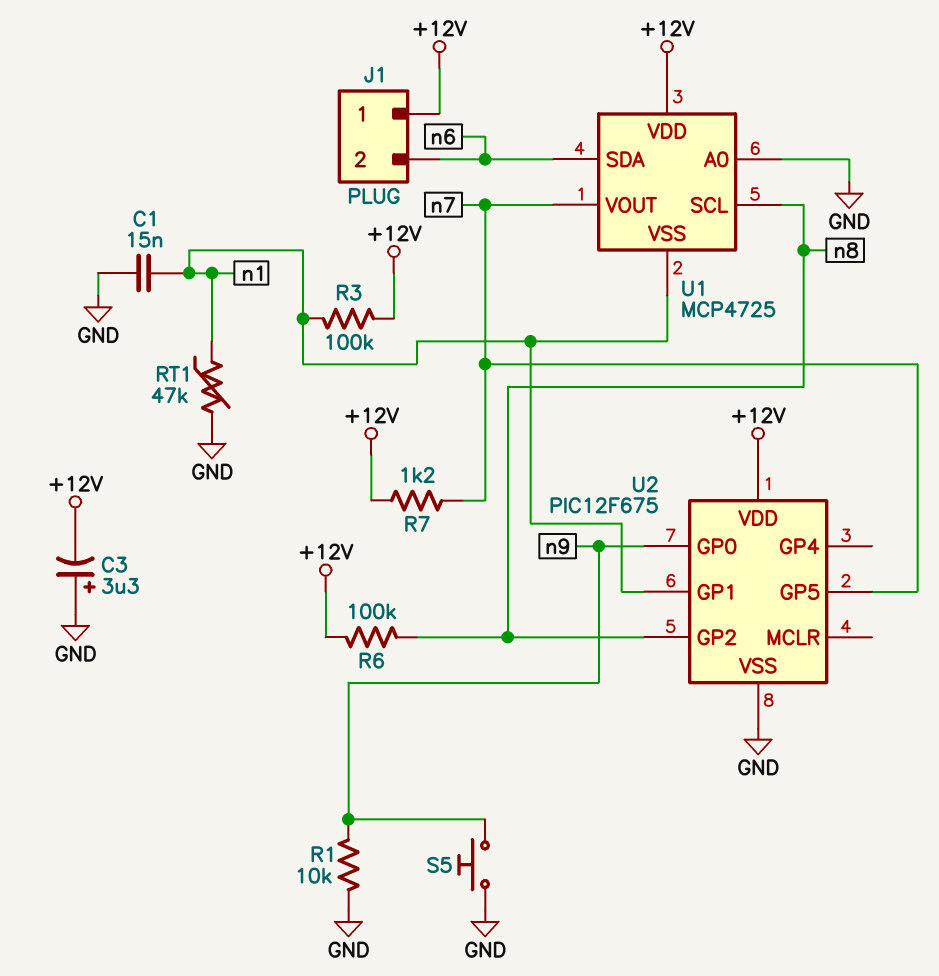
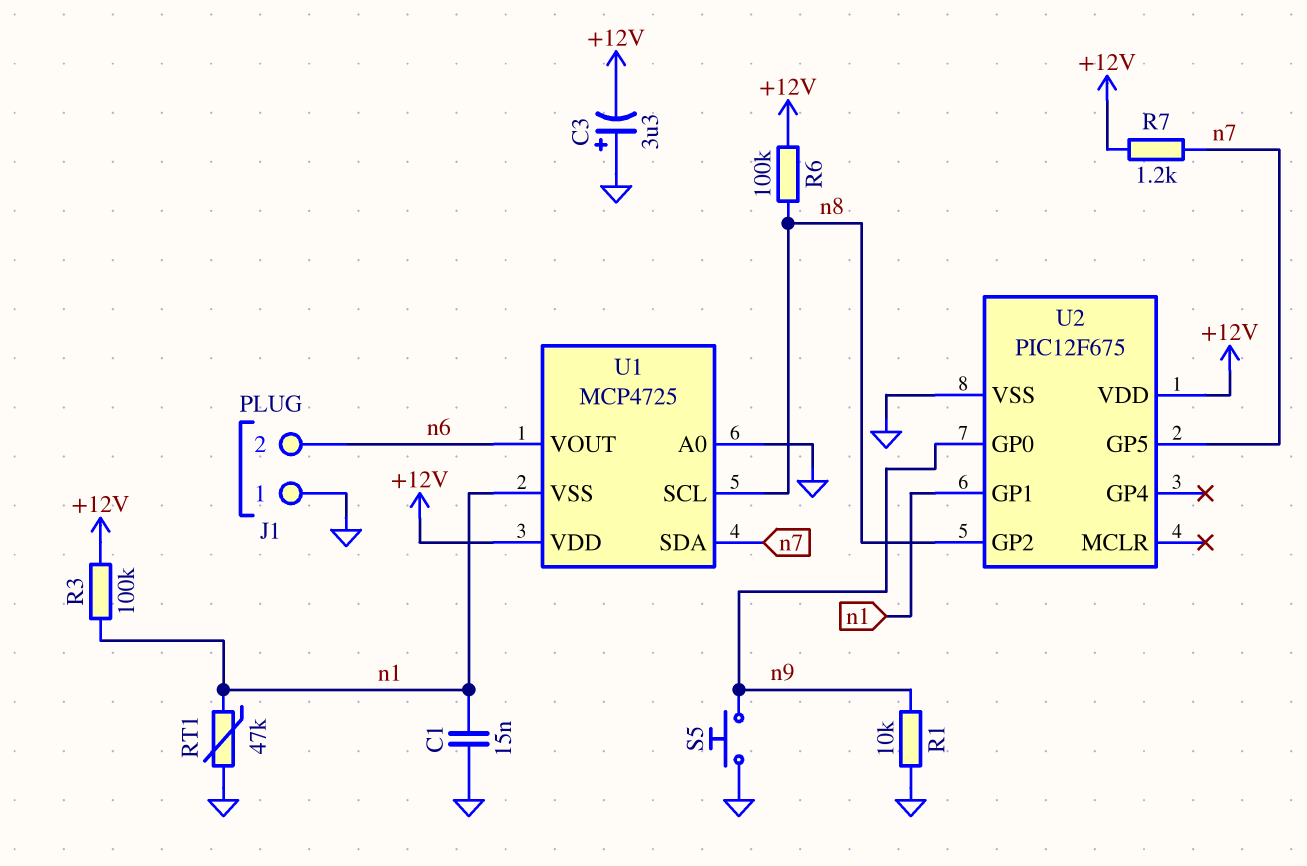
J1 pin 1: +12V -> GND
U1 pin SDA: n6 -> n7
U1 pin VOUT: n7 -> n6

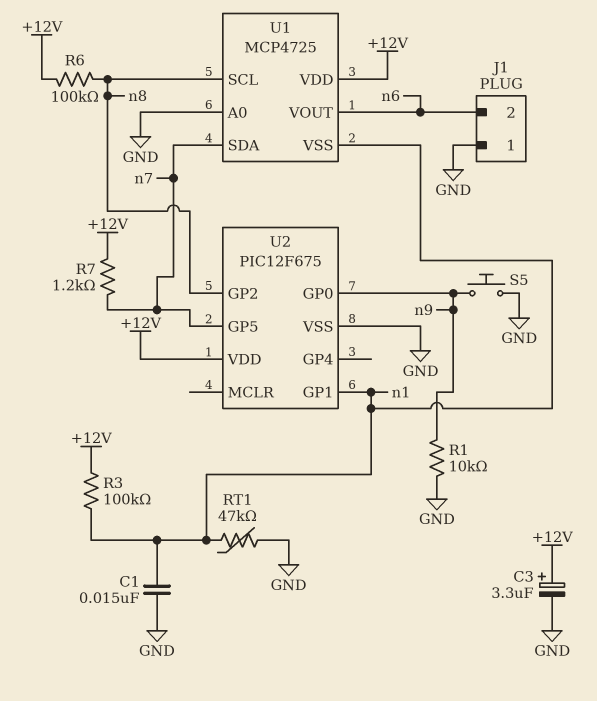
C3: 3.3uF (plus GND, minus +12V) -> 3.3uF (plus +12V, minus GND)

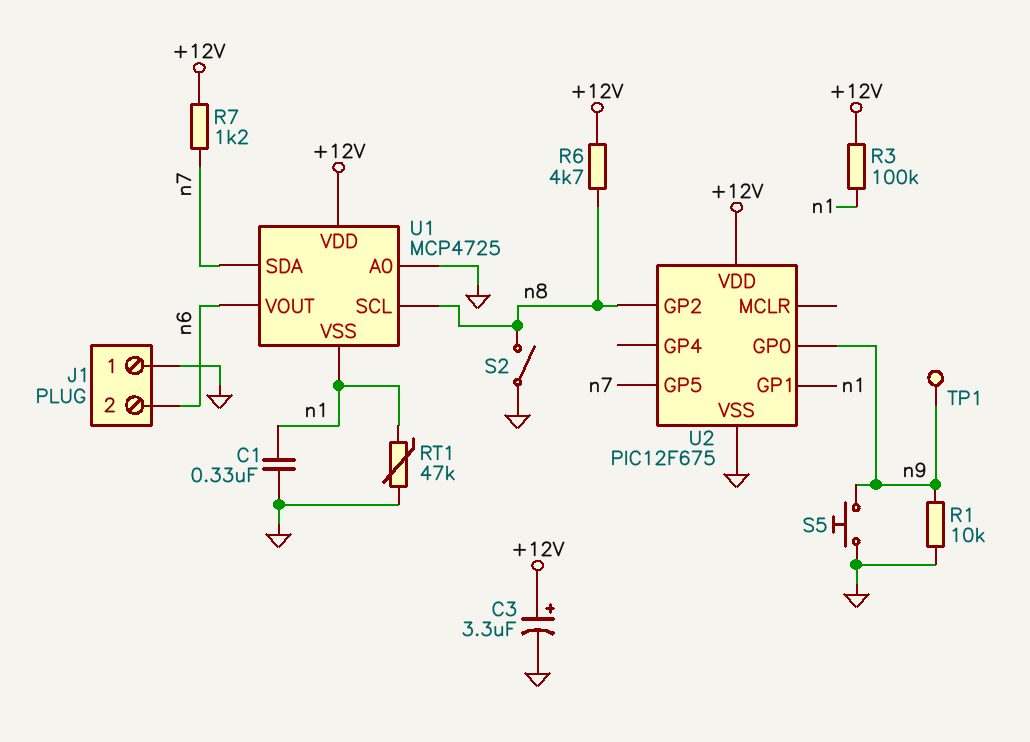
C1: 15nF (GND, n1) -> 330nF (GND, n1)
R6: 100k (+12V, n8) -> 4.7k (+12V, n8)
S2: none -> switch (GND, n8)
TP1: none -> test point (n9)

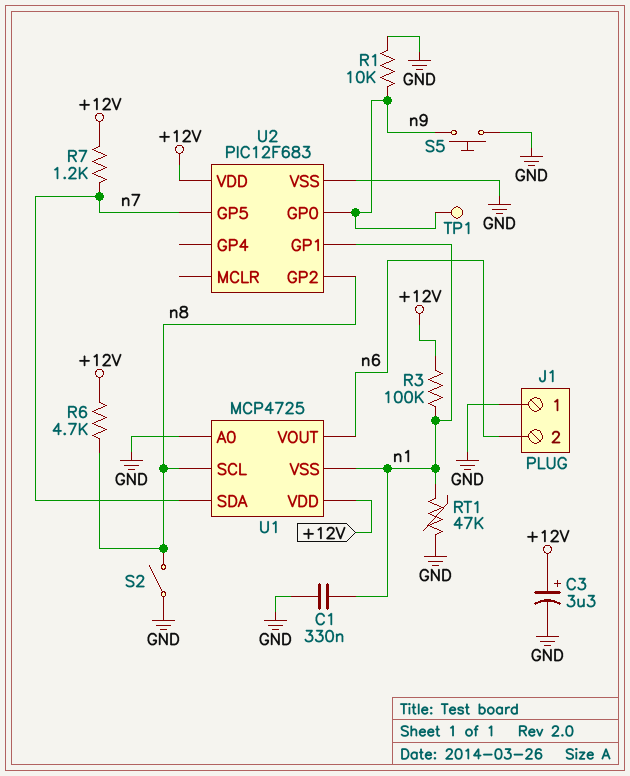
U2: PIC12F675 -> PIC12F683

